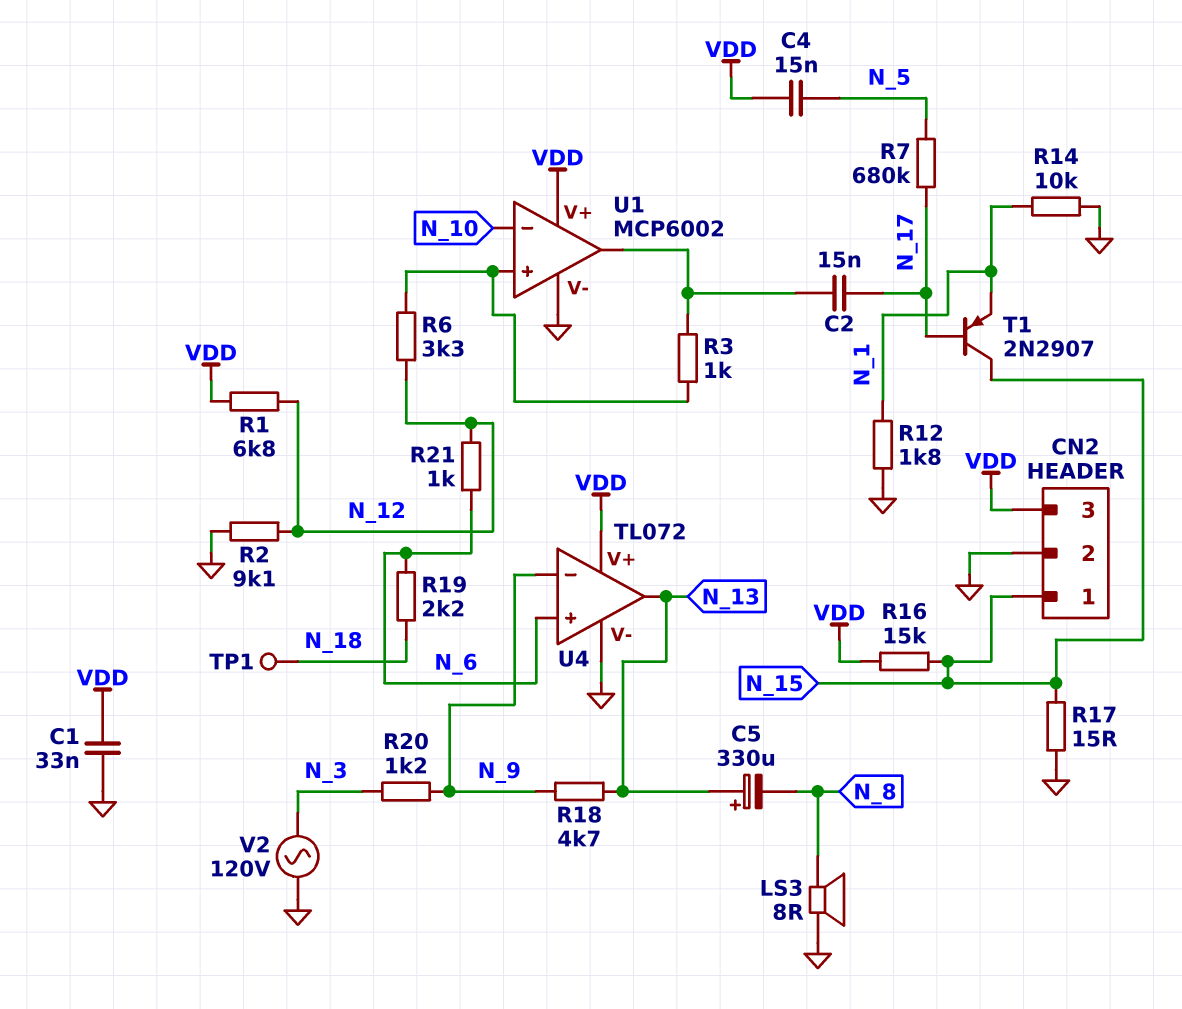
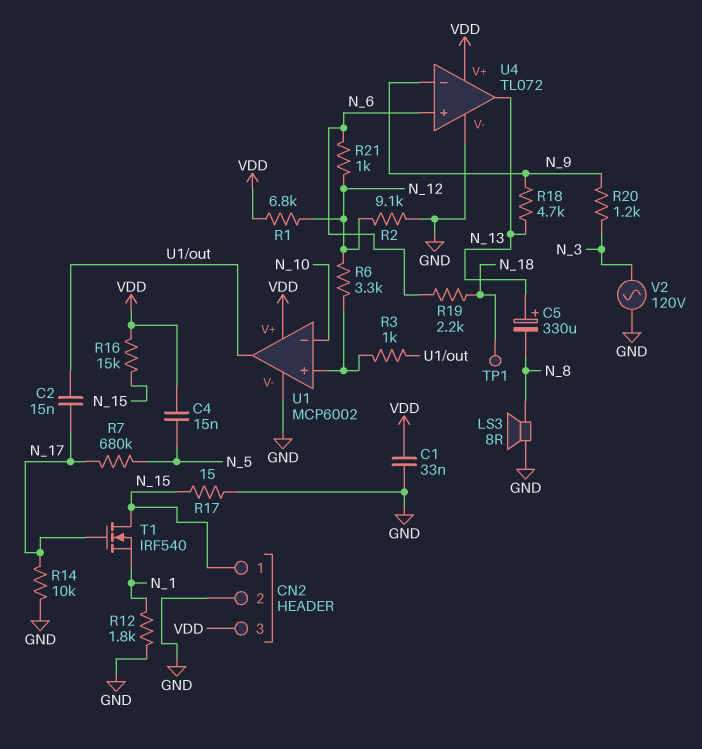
R14: 10k (GND, N_1) -> 10k (GND, N_17)
T1: PNP 2N2907 (B N_17, C N_15, E N_1) -> NMOS IRF540 (G N_17, D N_15, S N_1)

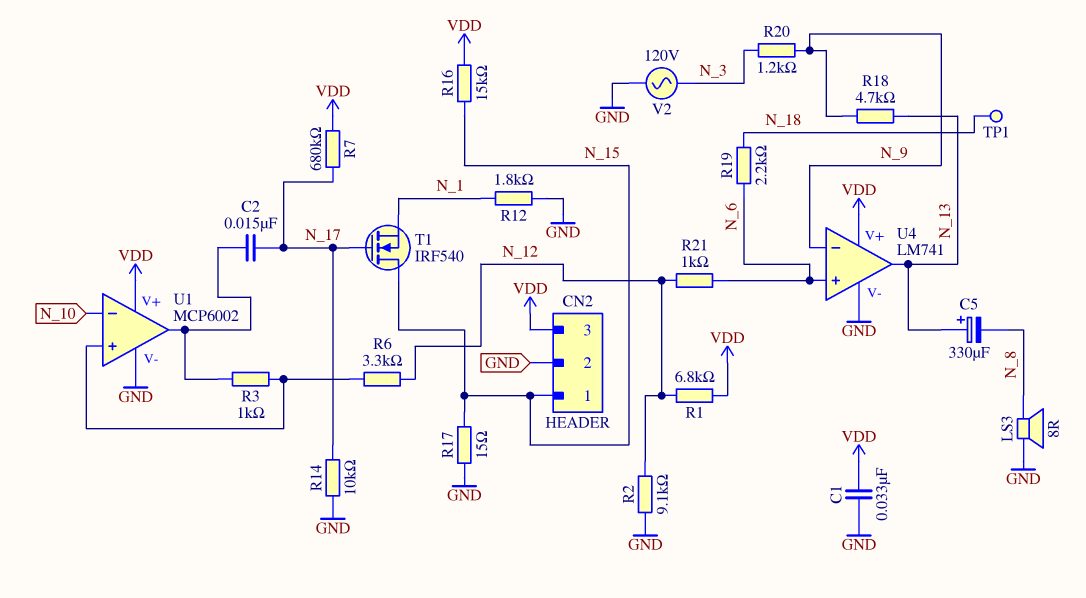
C4: 15nF (N_5, VDD) -> none
R7: 680k (N_5, N_17) -> 680k (N_17, VDD)
U4: TL072 -> LM741

